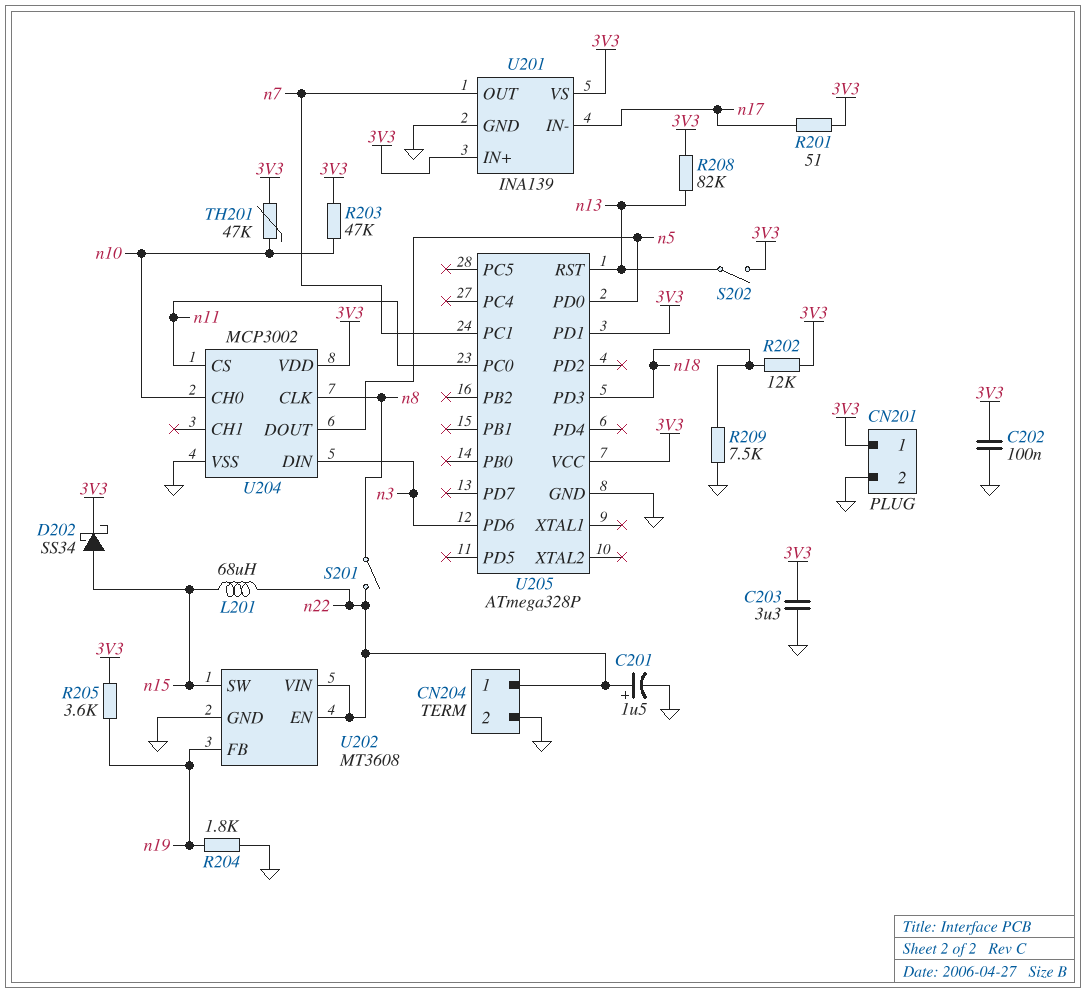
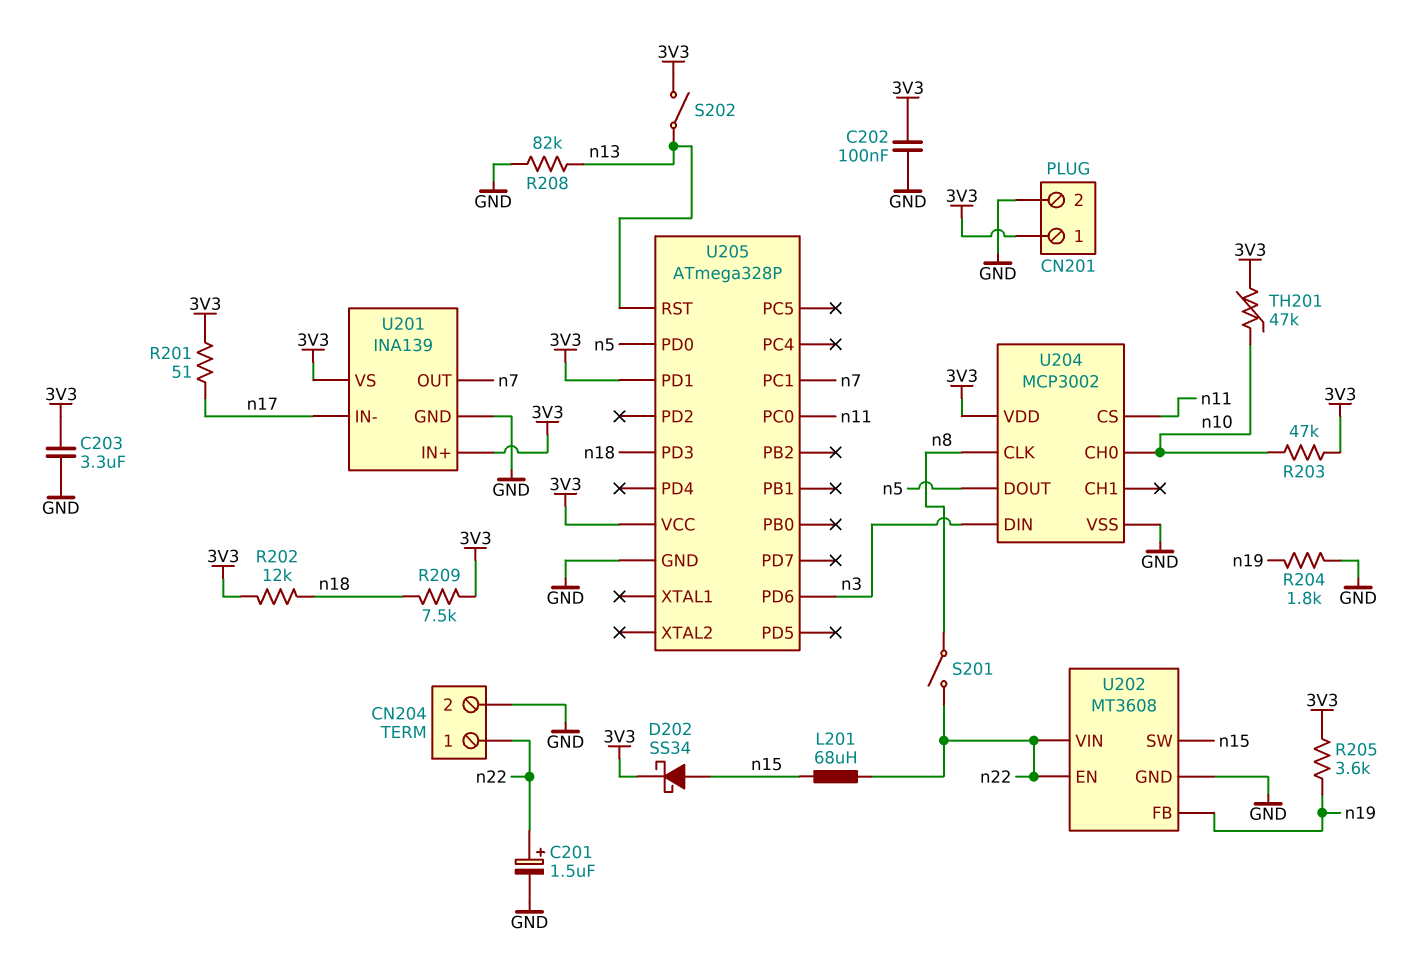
R208: 82k (3V3, n13) -> 82k (GND, n13)
R209: 7.5k (GND, n18) -> 7.5k (3V3, n18)

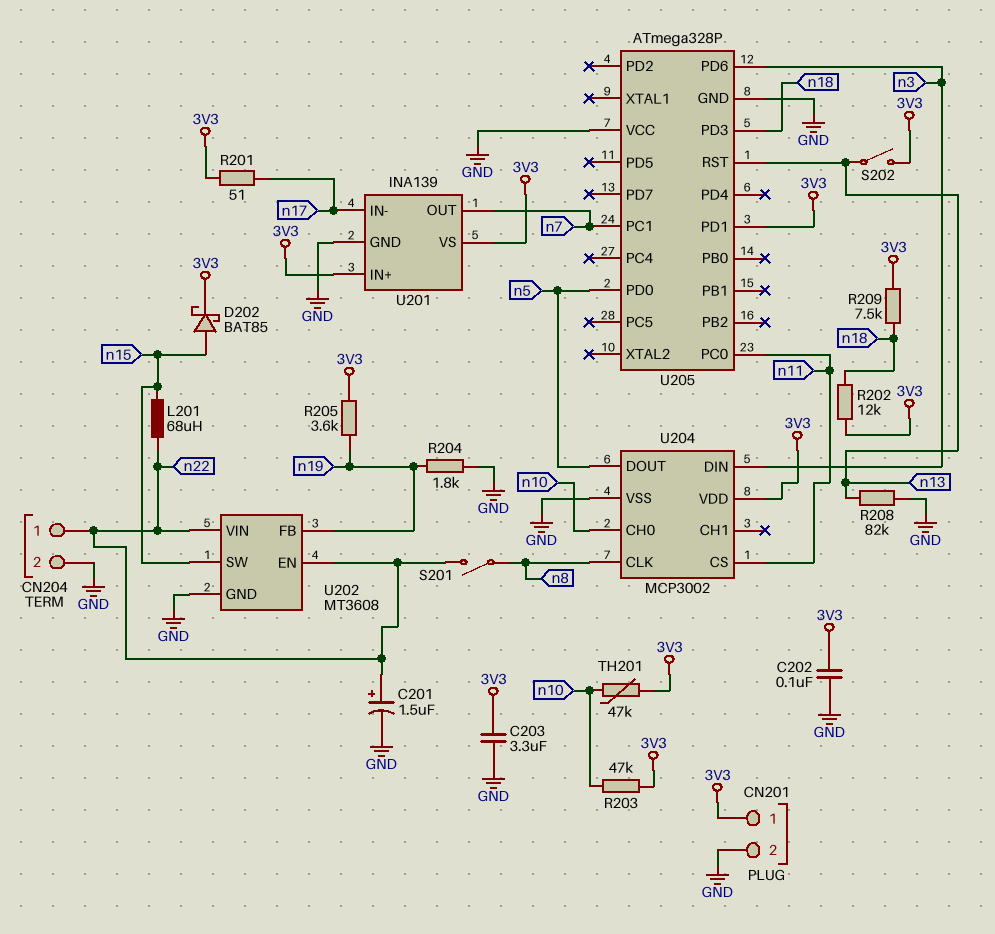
D202: schottky SS34 (A n15, K 3V3) -> schottky BAT85 (A n15, K 3V3)
U205 pin VCC: 3V3 -> GND

